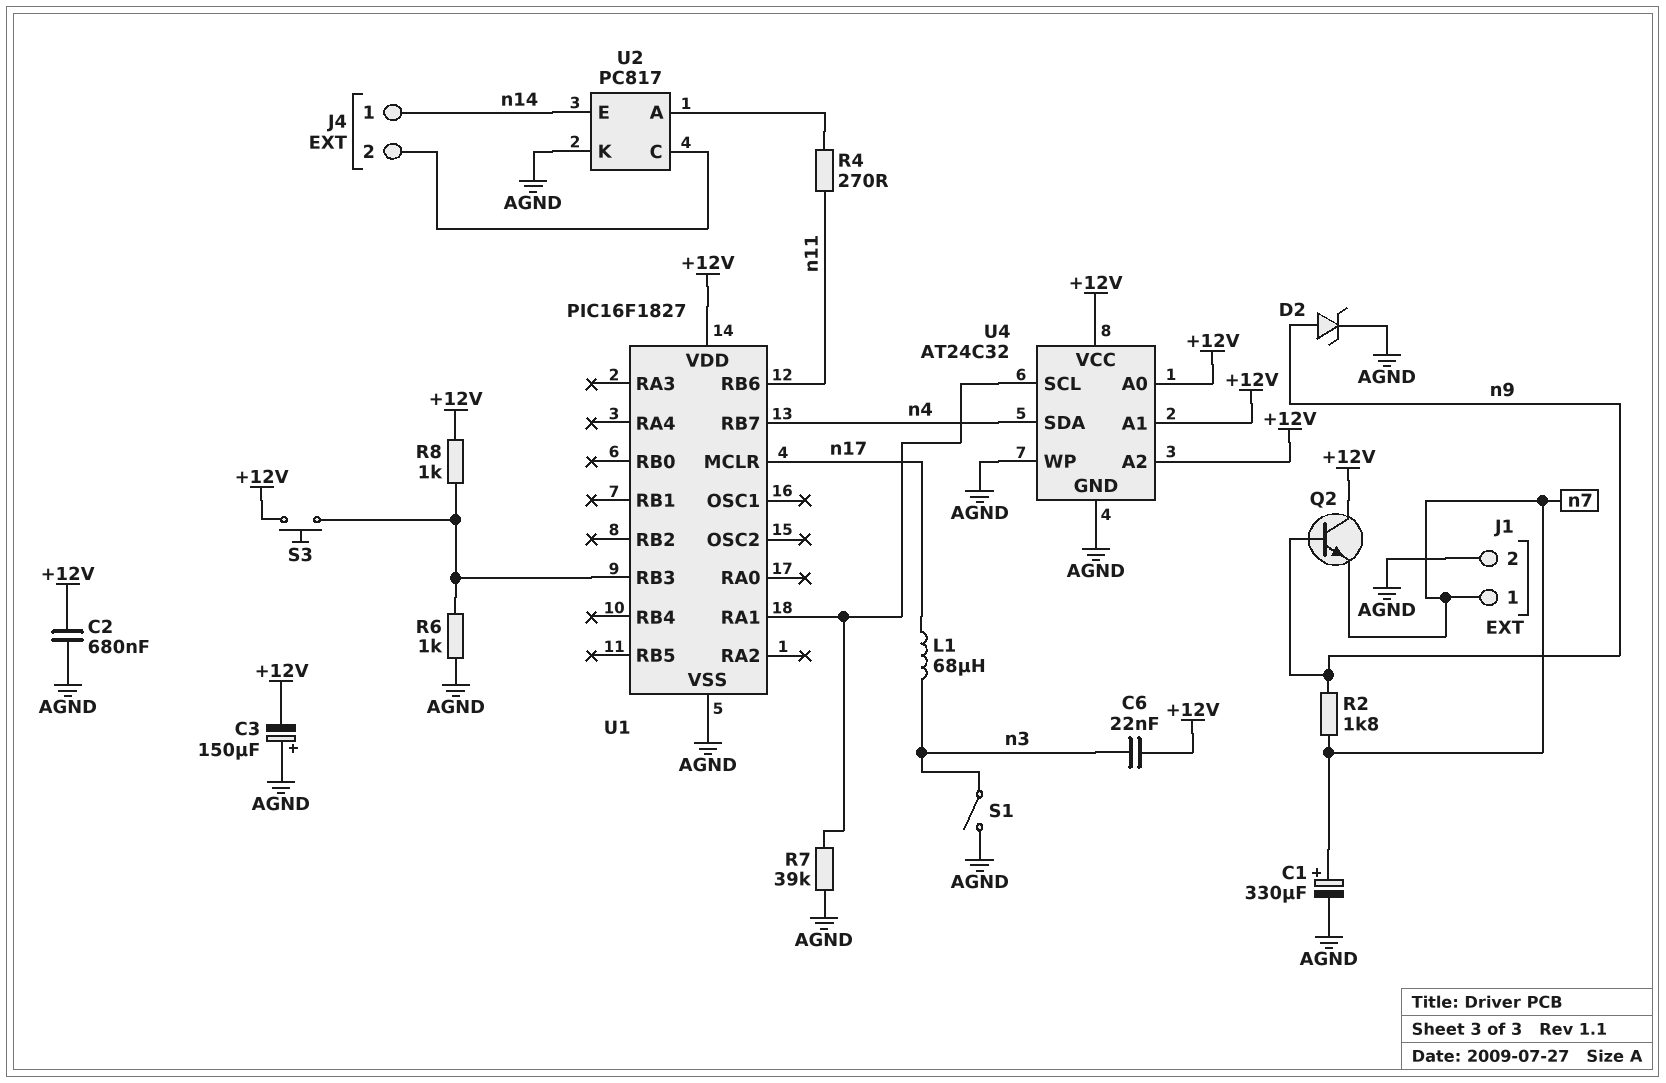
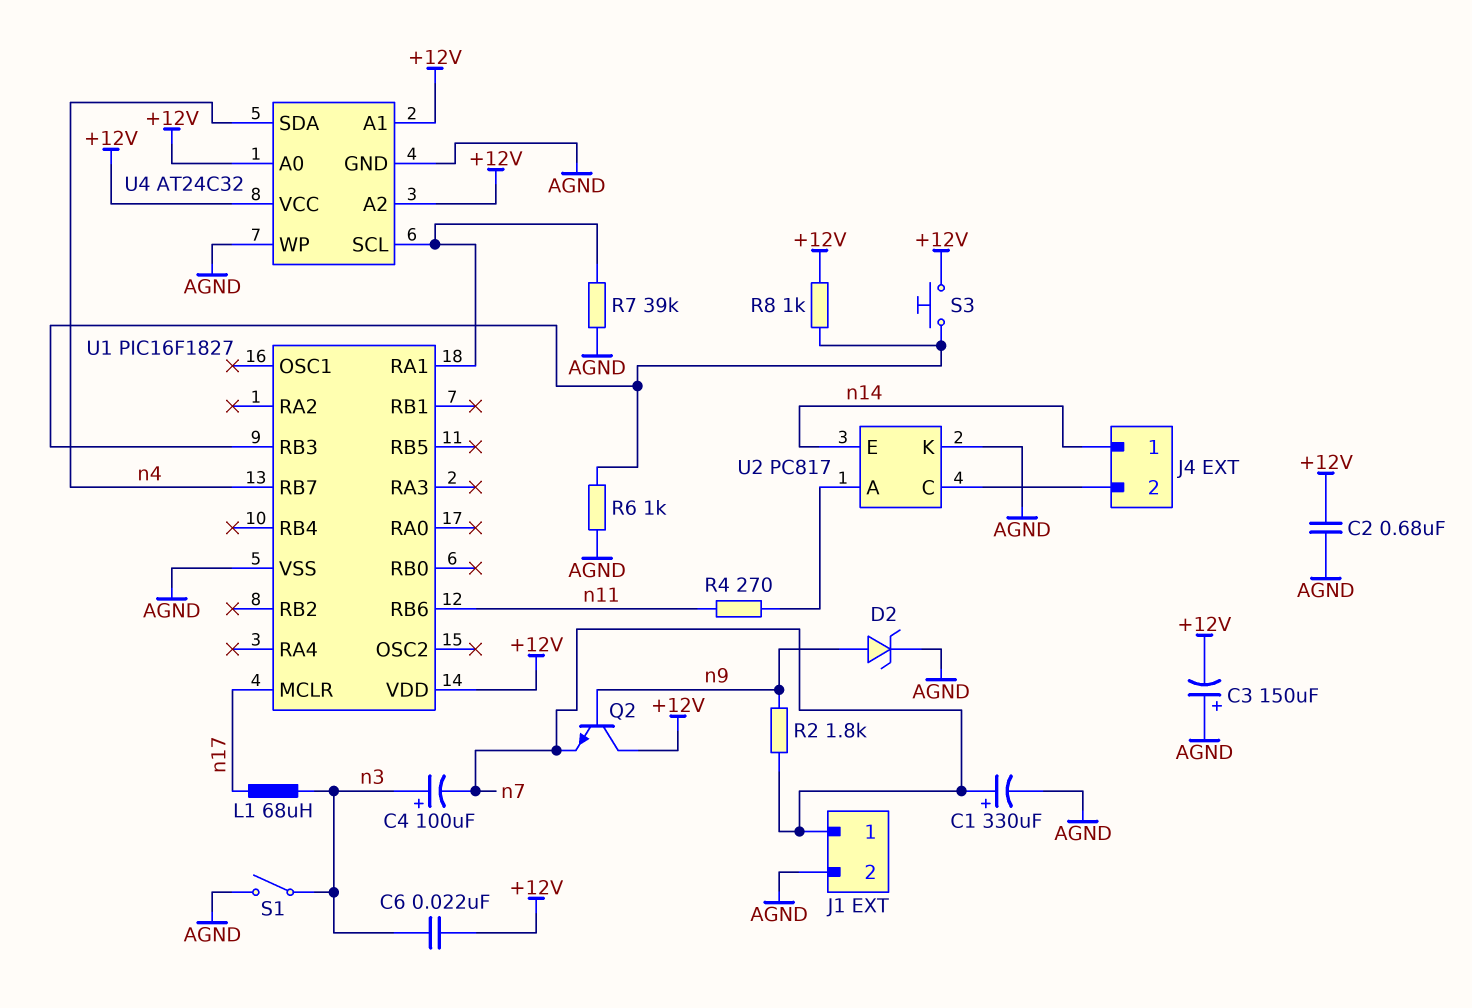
C4: none -> 100uF (plus n3, minus n7)

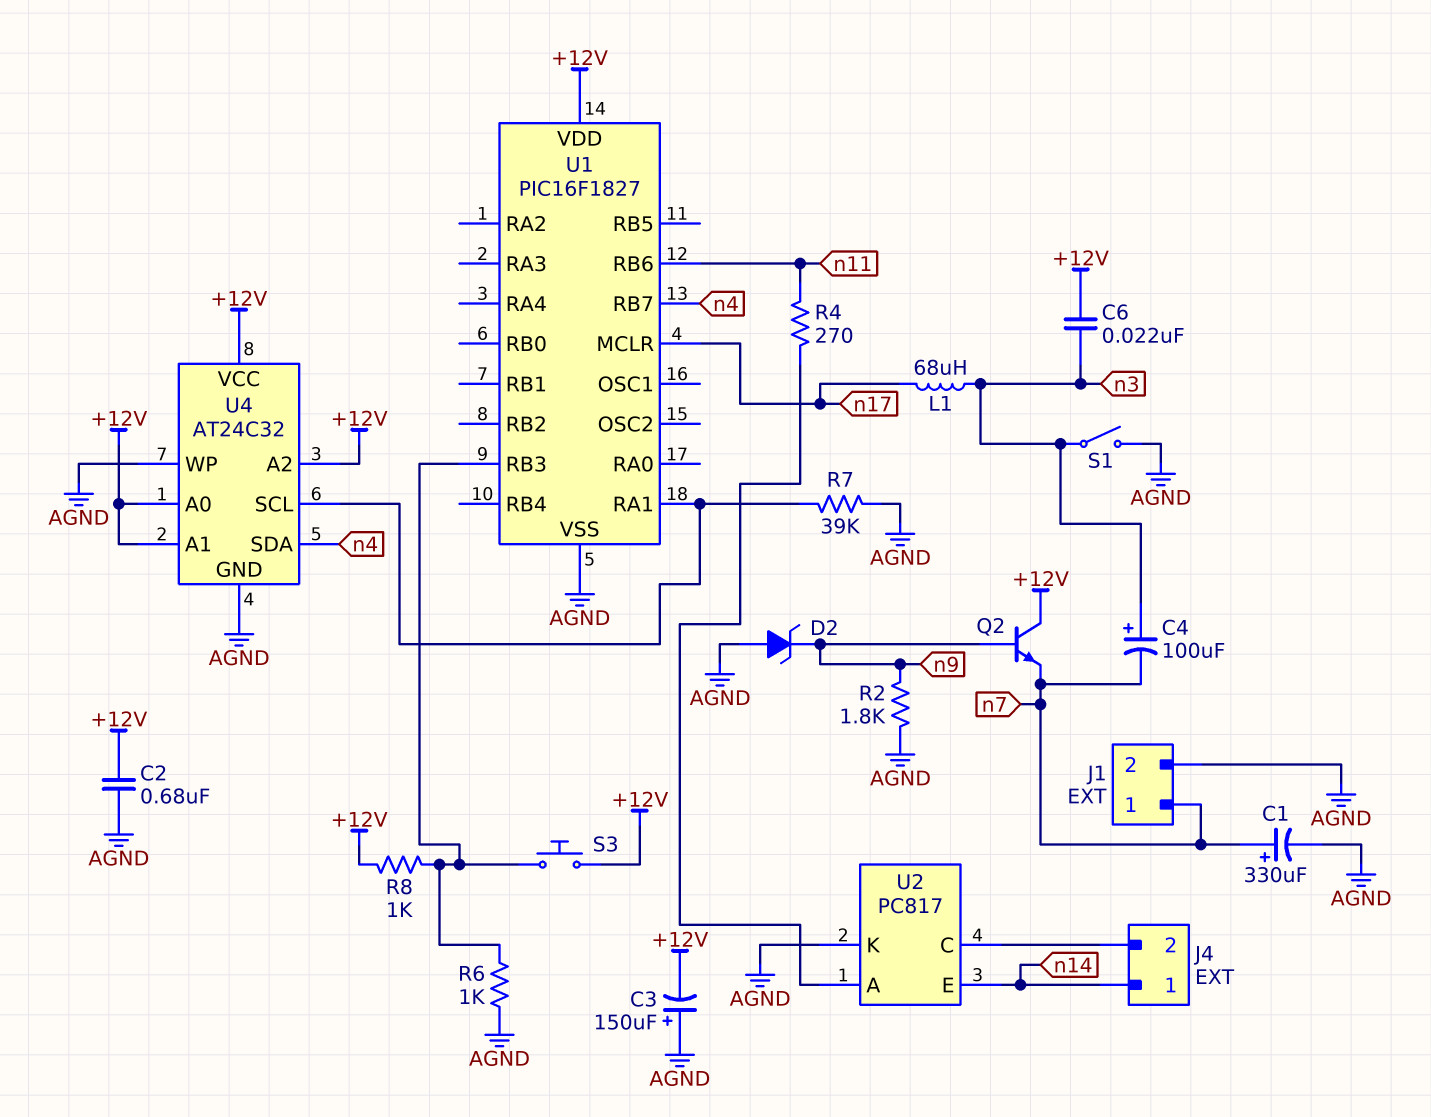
D2: zener (A n9, K AGND) -> zener (A AGND, K n9)
R2: 1.8k (n7, n9) -> 1.8k (AGND, n9)

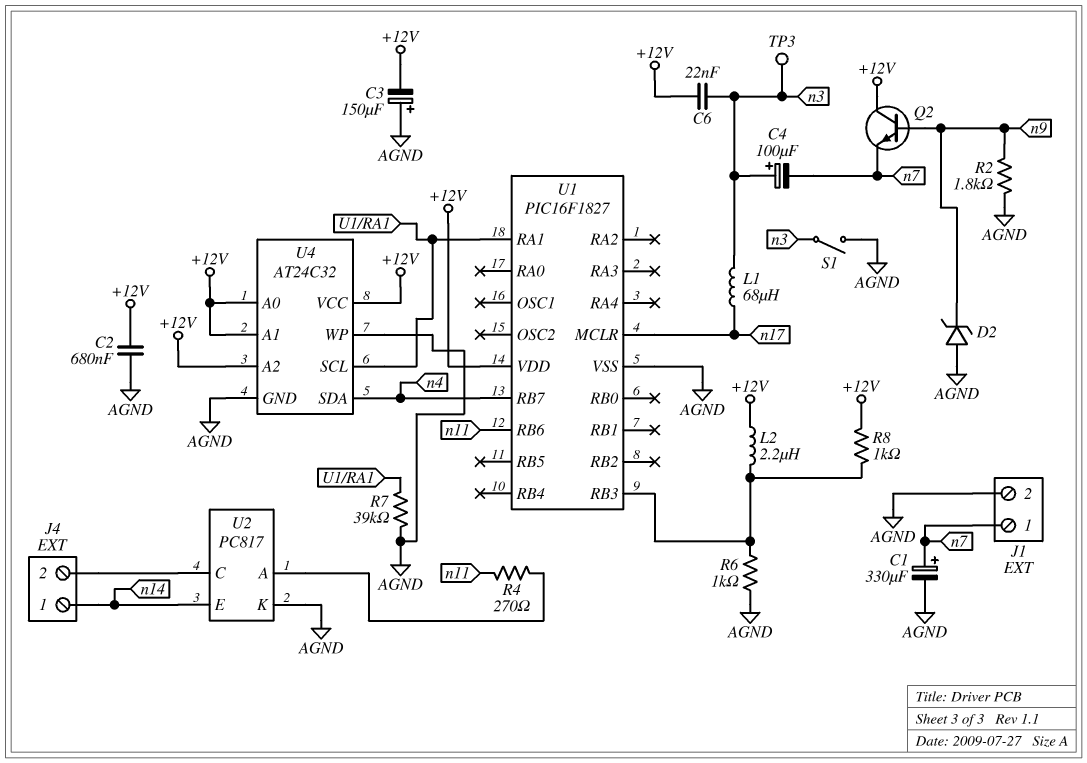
L2: none -> 2.2uH (+12V, U1/RB3)
S3: button (+12V, U1/RB3) -> none
TP3: none -> test point (n3)

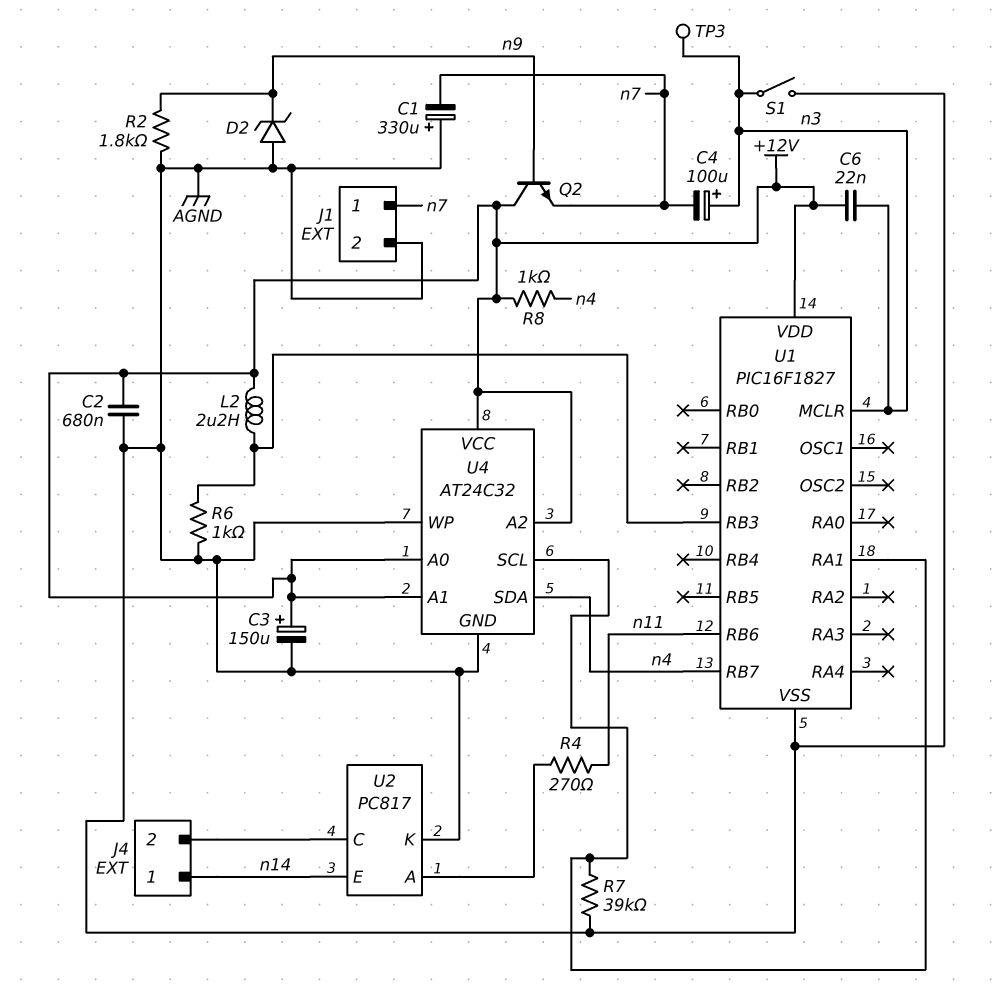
C1: 330uF (plus n7, minus AGND) -> 330uF (plus AGND, minus n7)
C3: 150uF (plus AGND, minus +12V) -> 150uF (plus +12V, minus AGND)
L1: 68uH (n3, n17) -> none
R8: 1k (+12V, U1/RB3) -> 1k (+12V, n4)
U1 pin MCLR: n17 -> n3

